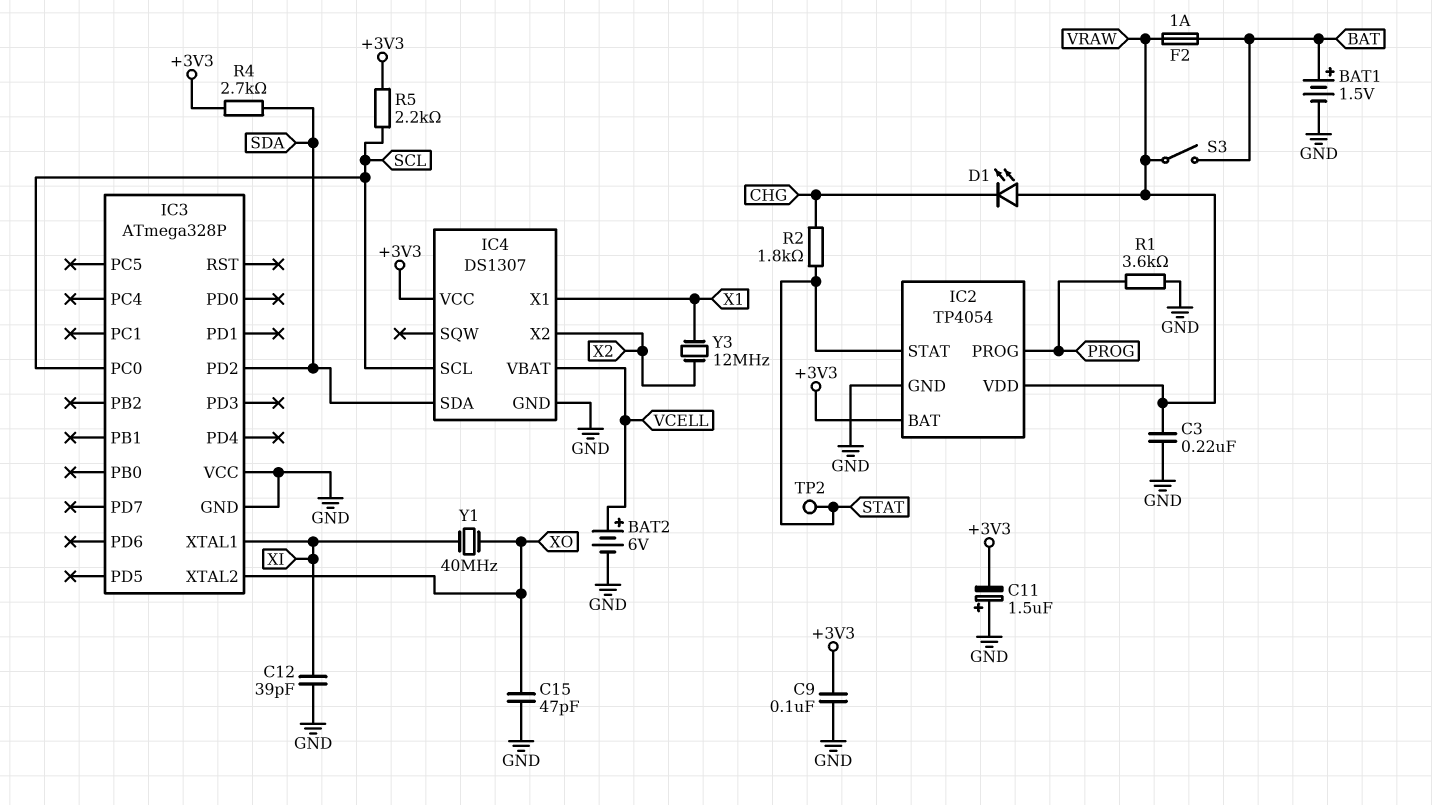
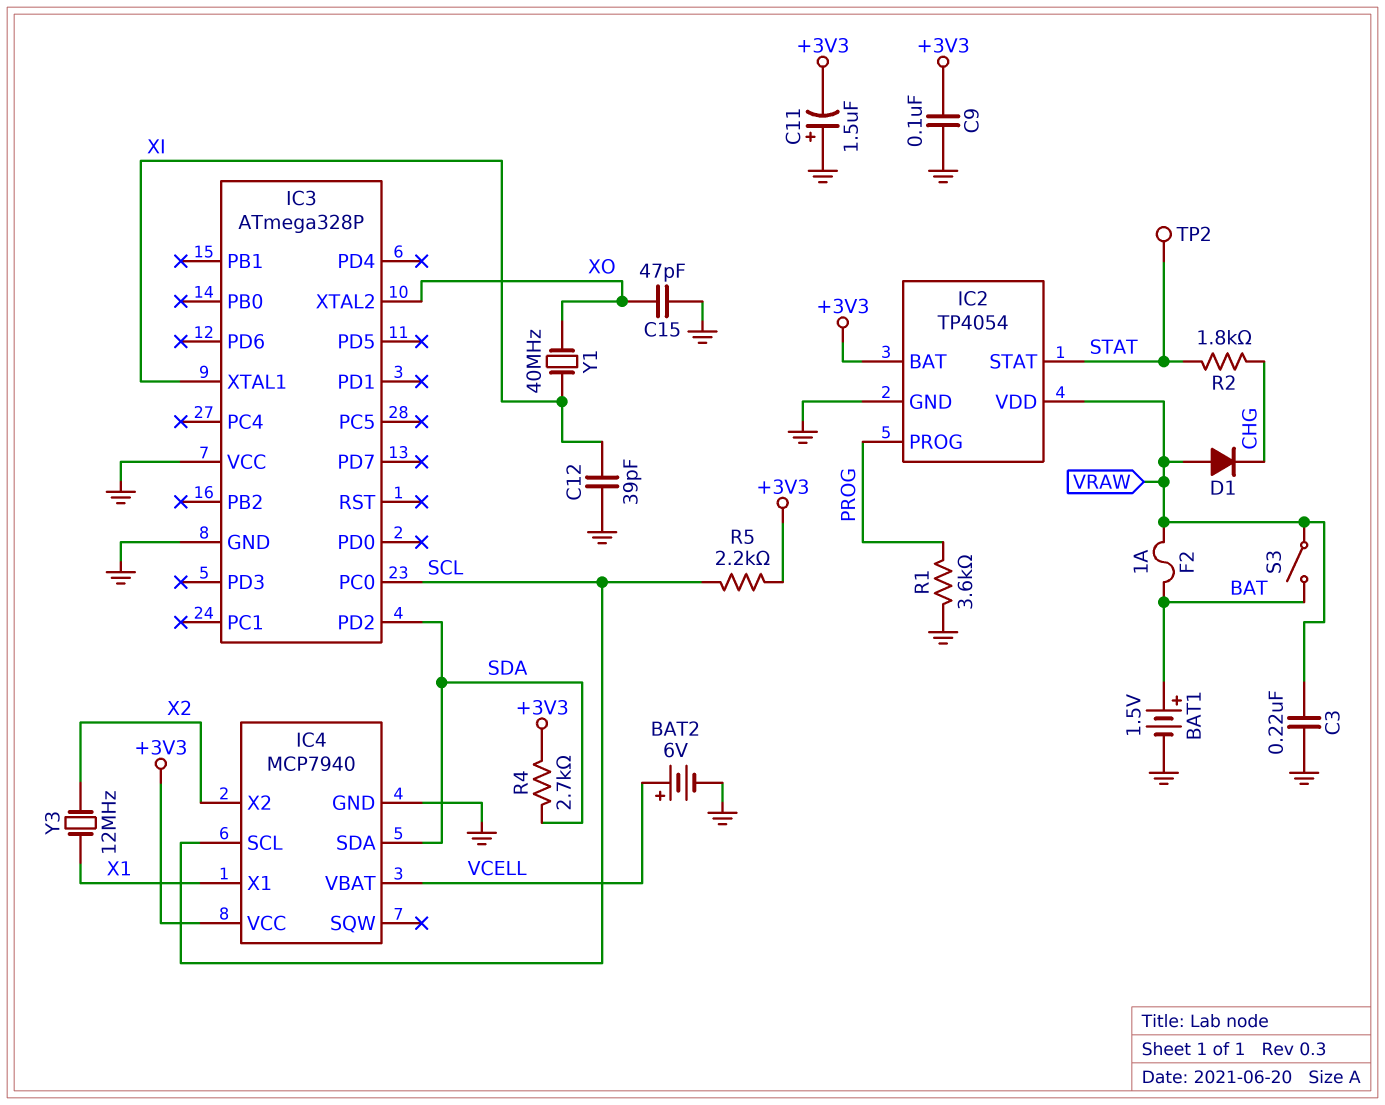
D1: LED (A VRAW, K CHG) -> diode (A VRAW, K CHG)
IC4: DS1307 -> MCP7940

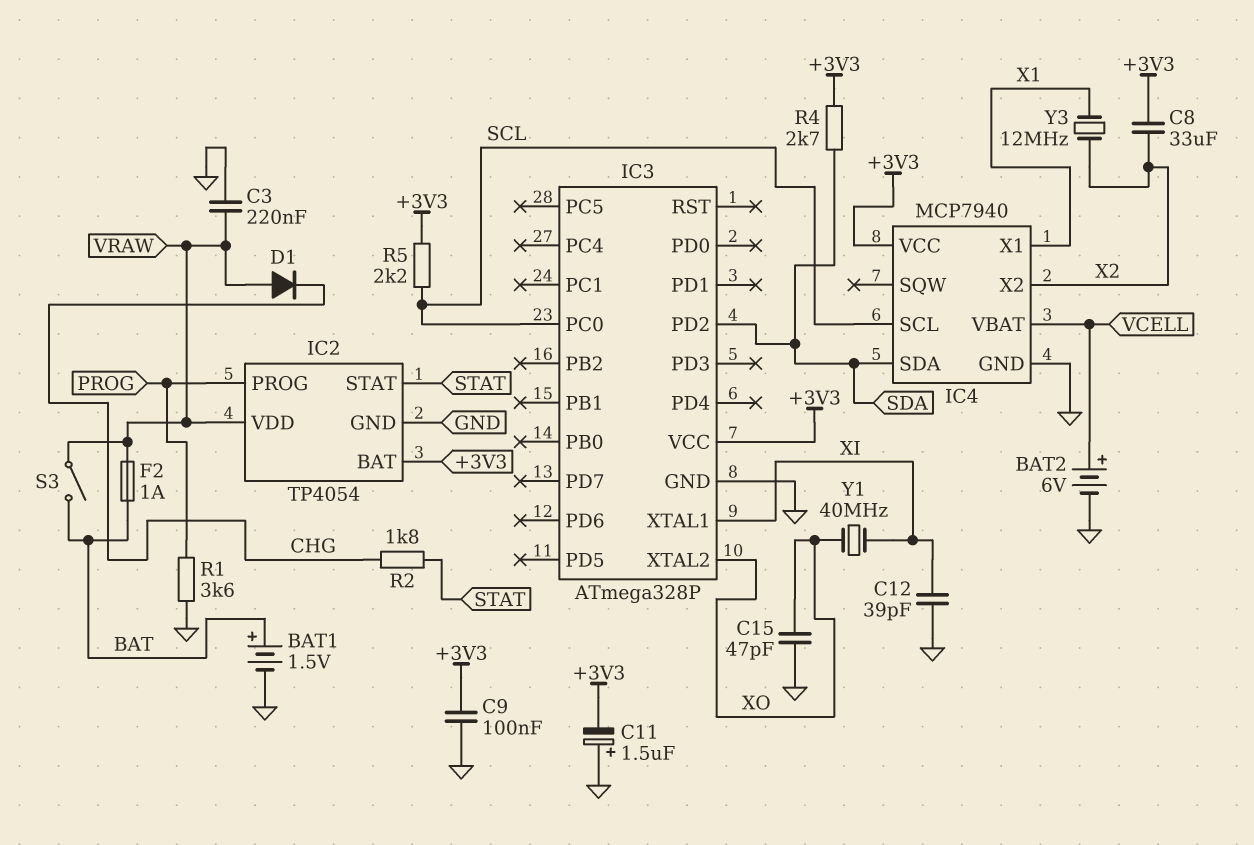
C8: none -> 33uF (+3V3, X2)
IC3 pin VCC: GND -> +3V3
TP2: test point (STAT) -> none

